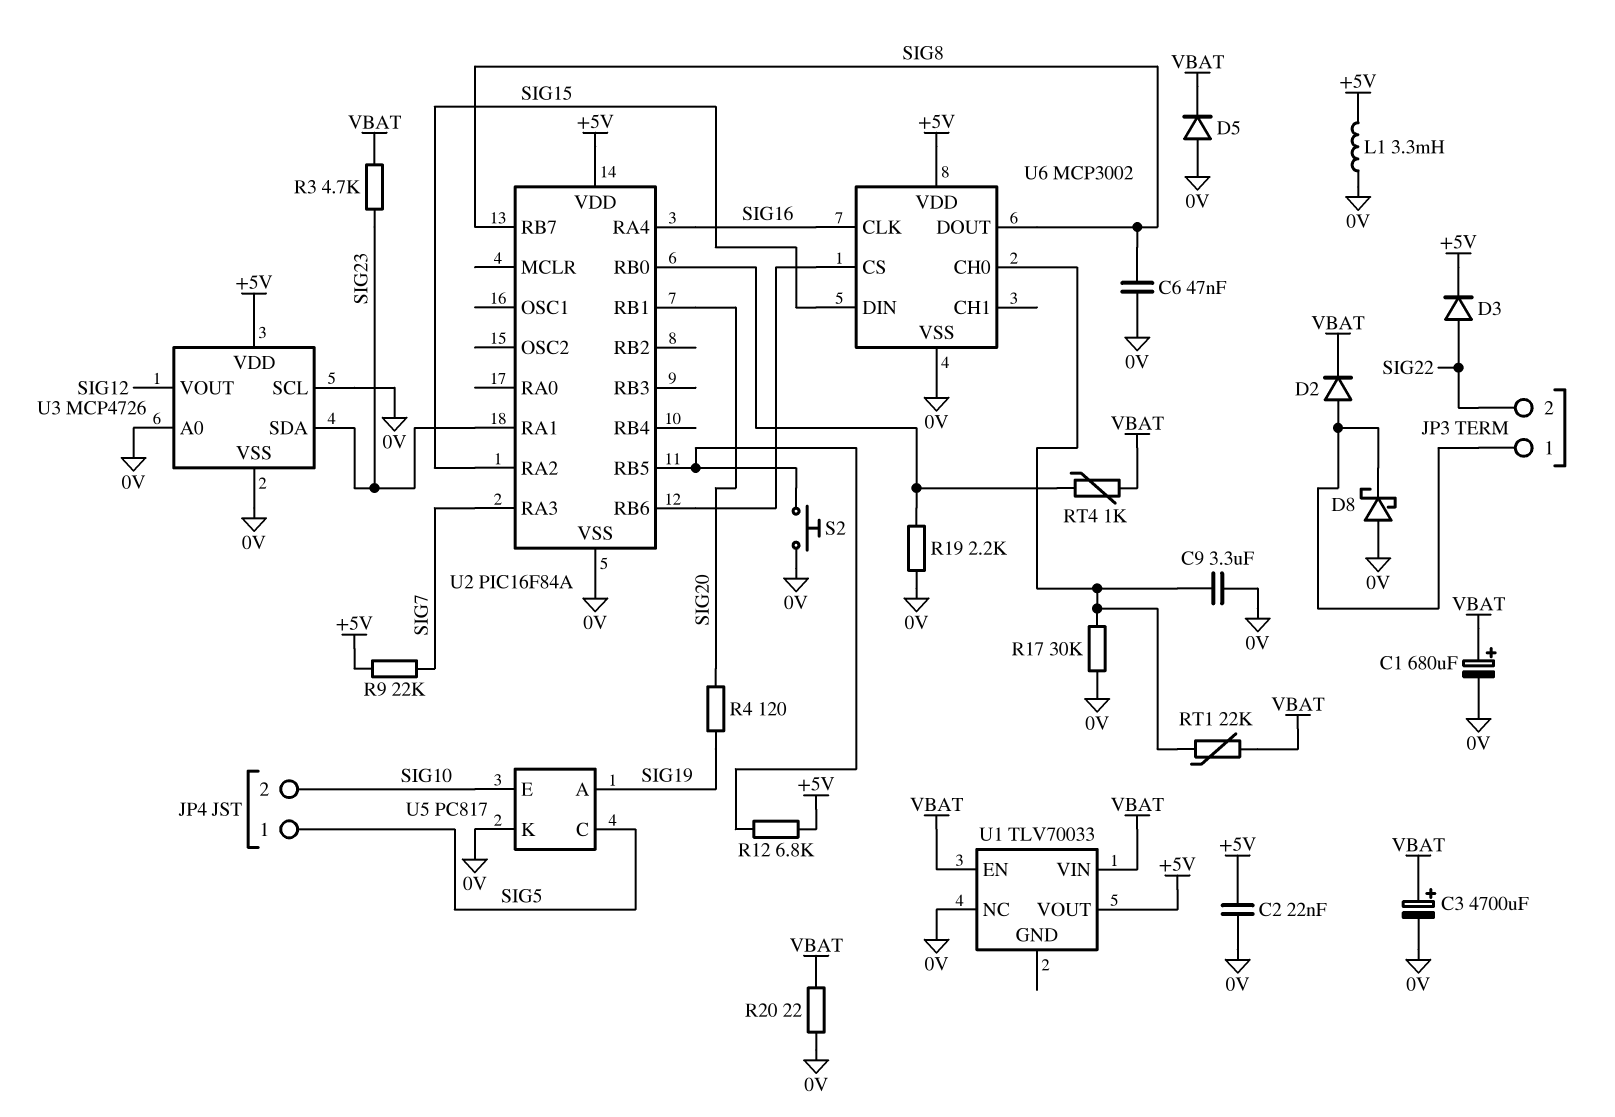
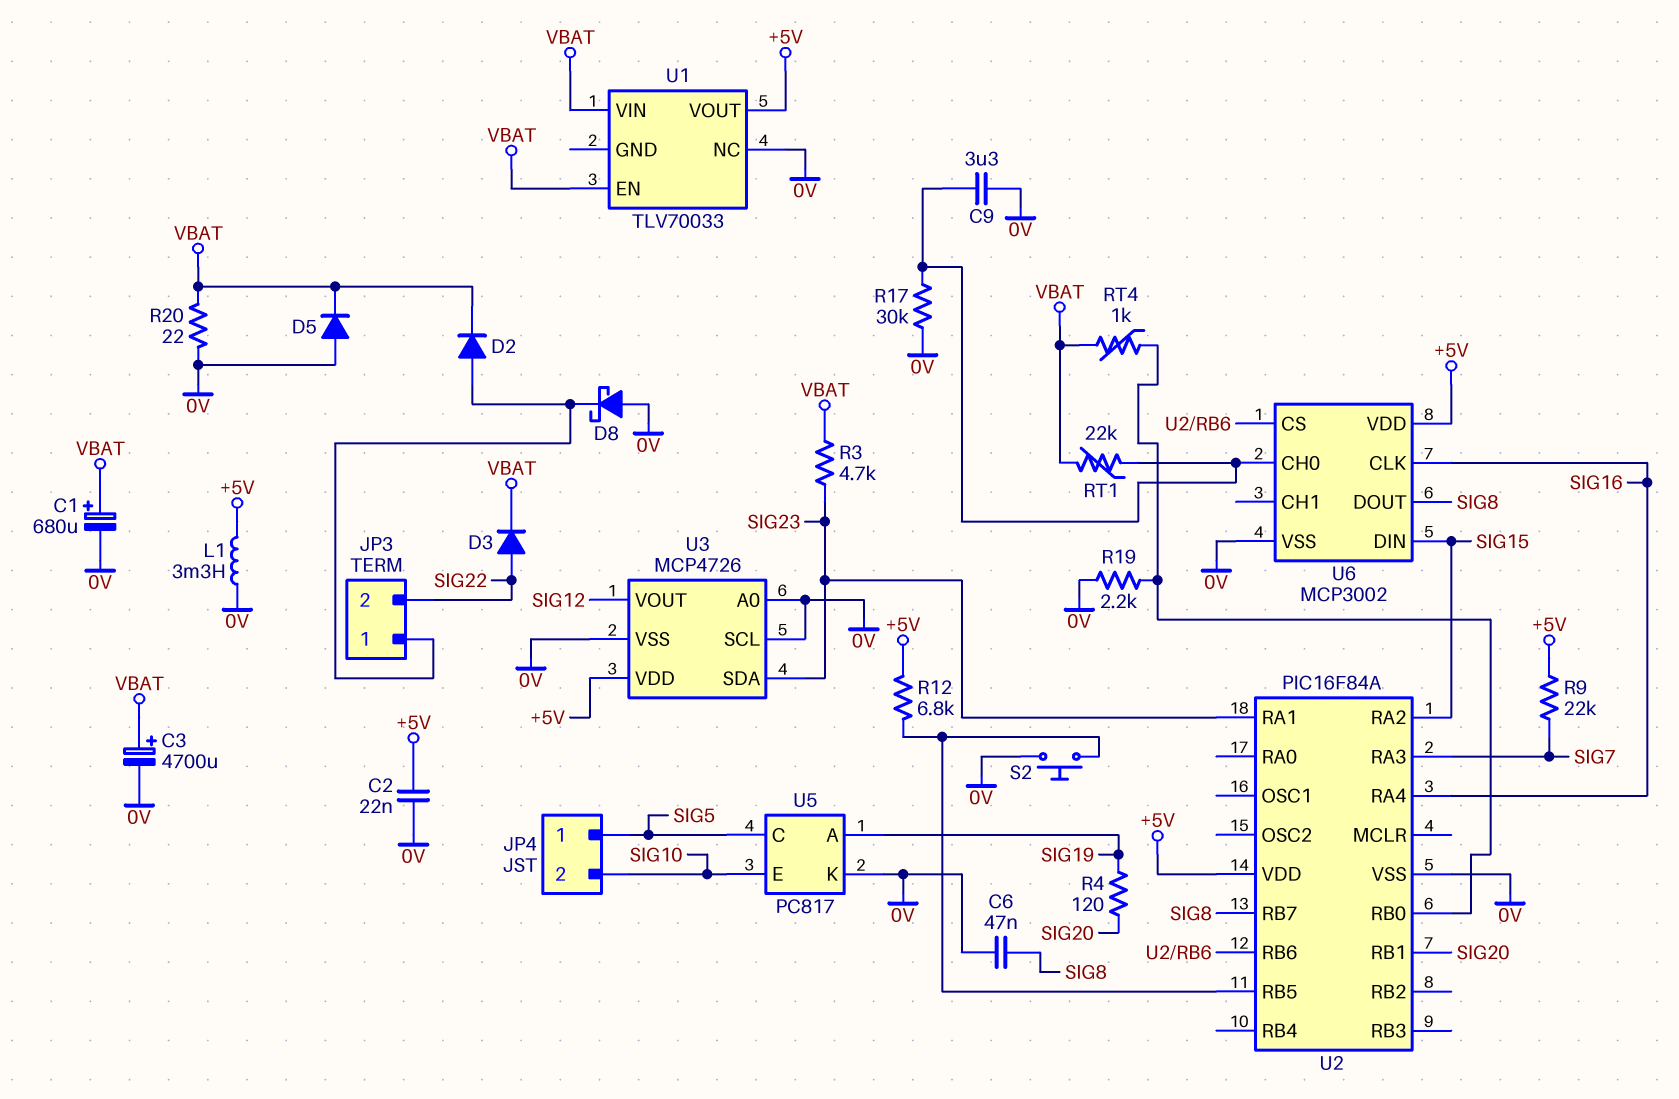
D3: diode (A SIG22, K +5V) -> diode (A SIG22, K VBAT)

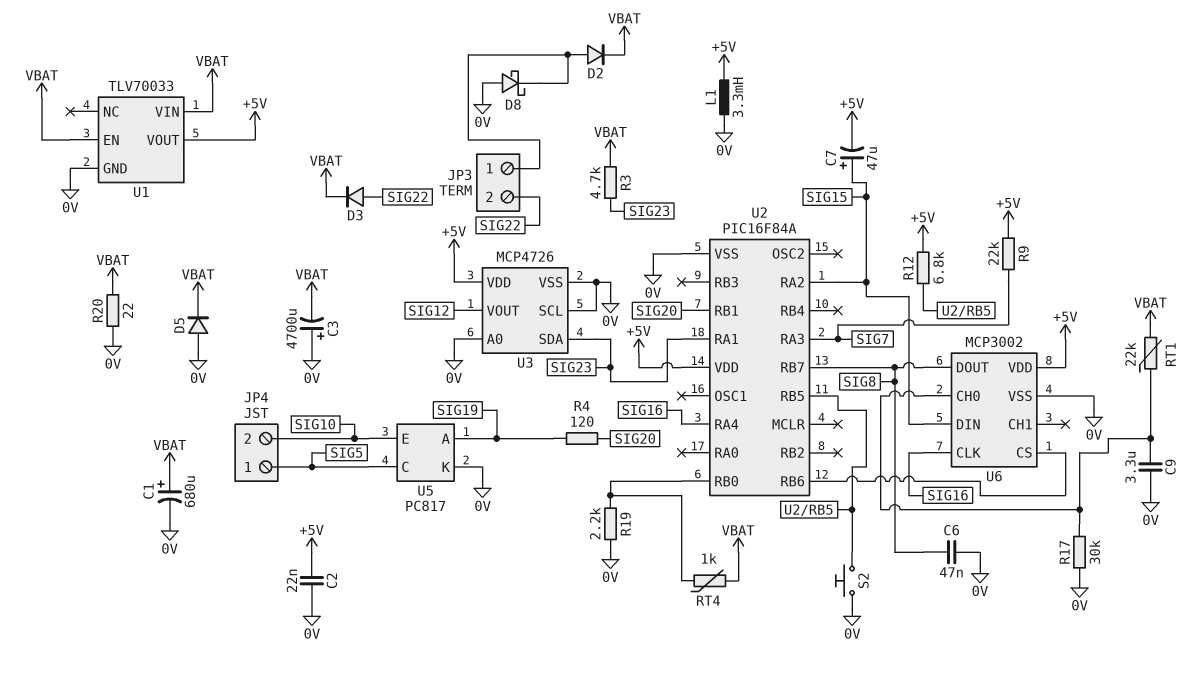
C3: 4700uF (plus VBAT, minus 0V) -> 4700uF (plus 0V, minus VBAT)
C7: none -> 47uF (plus SIG15, minus +5V)
U1 pin GND: none -> 0V
U1 pin NC: 0V -> none

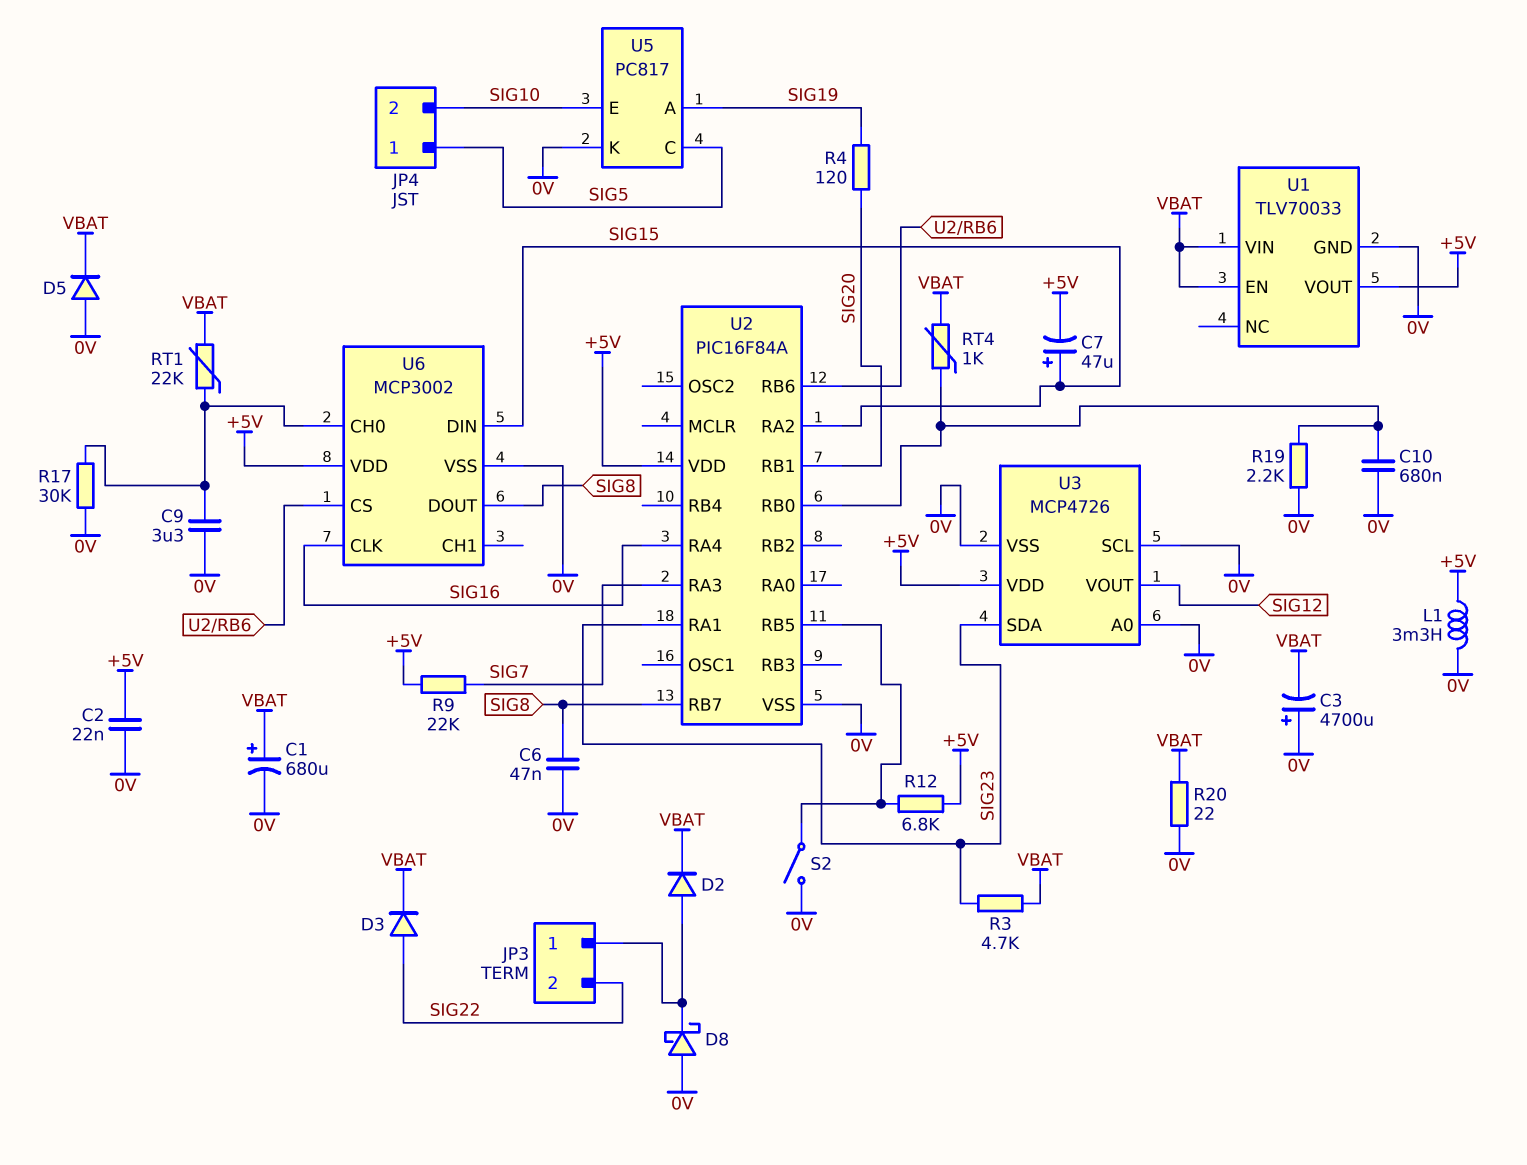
C10: none -> 680nF (0V, U2/RB0)
S2: button (0V, U2/RB5) -> switch (0V, U2/RB5)

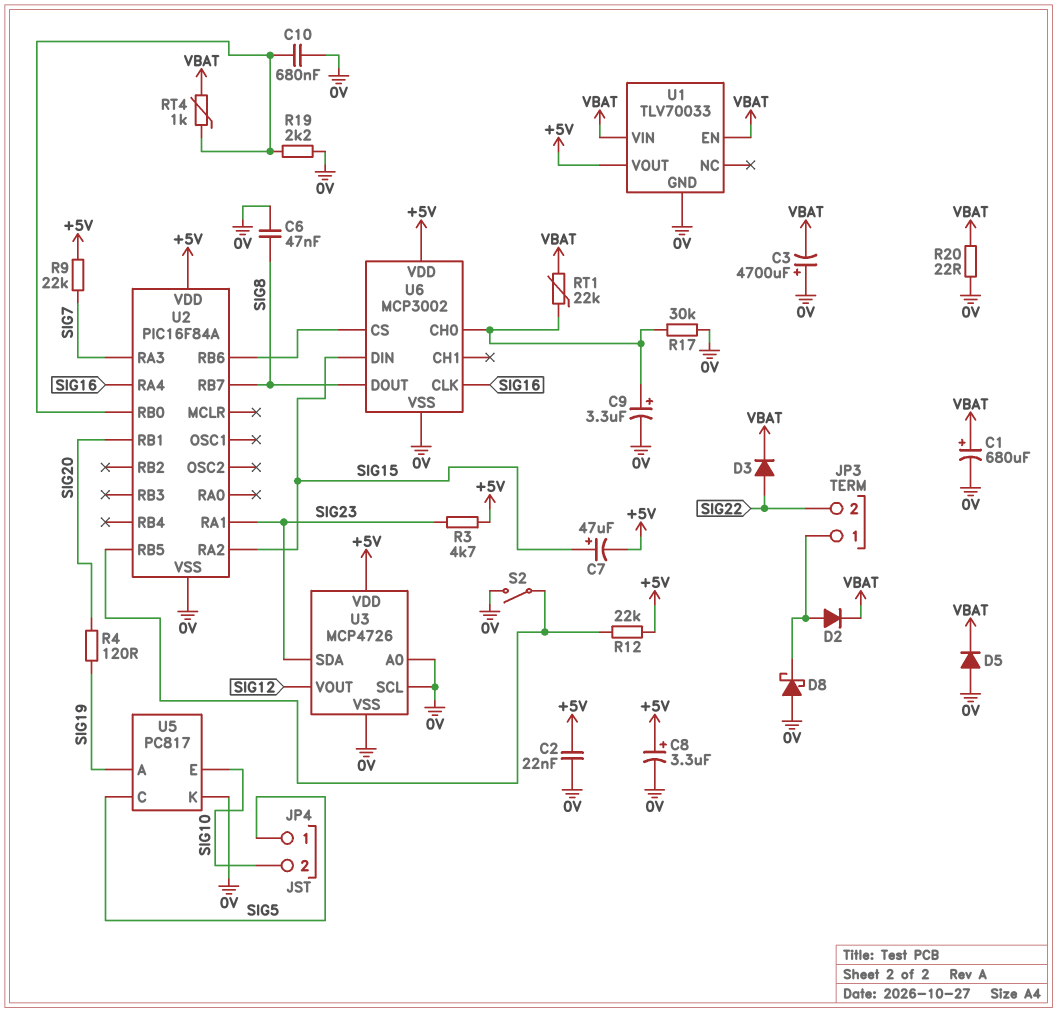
C8: none -> 3.3uF (plus +5V, minus 0V)
C9: 3.3uF (0V, U6/CH0) -> 3.3uF (plus U6/CH0, minus 0V)
L1: 3.3mH (+5V, 0V) -> none
R3: 4.7k (SIG23, VBAT) -> 4.7k (+5V, SIG23)
R12: 6.8k (+5V, U2/RB5) -> 22k (+5V, U2/RB5)

